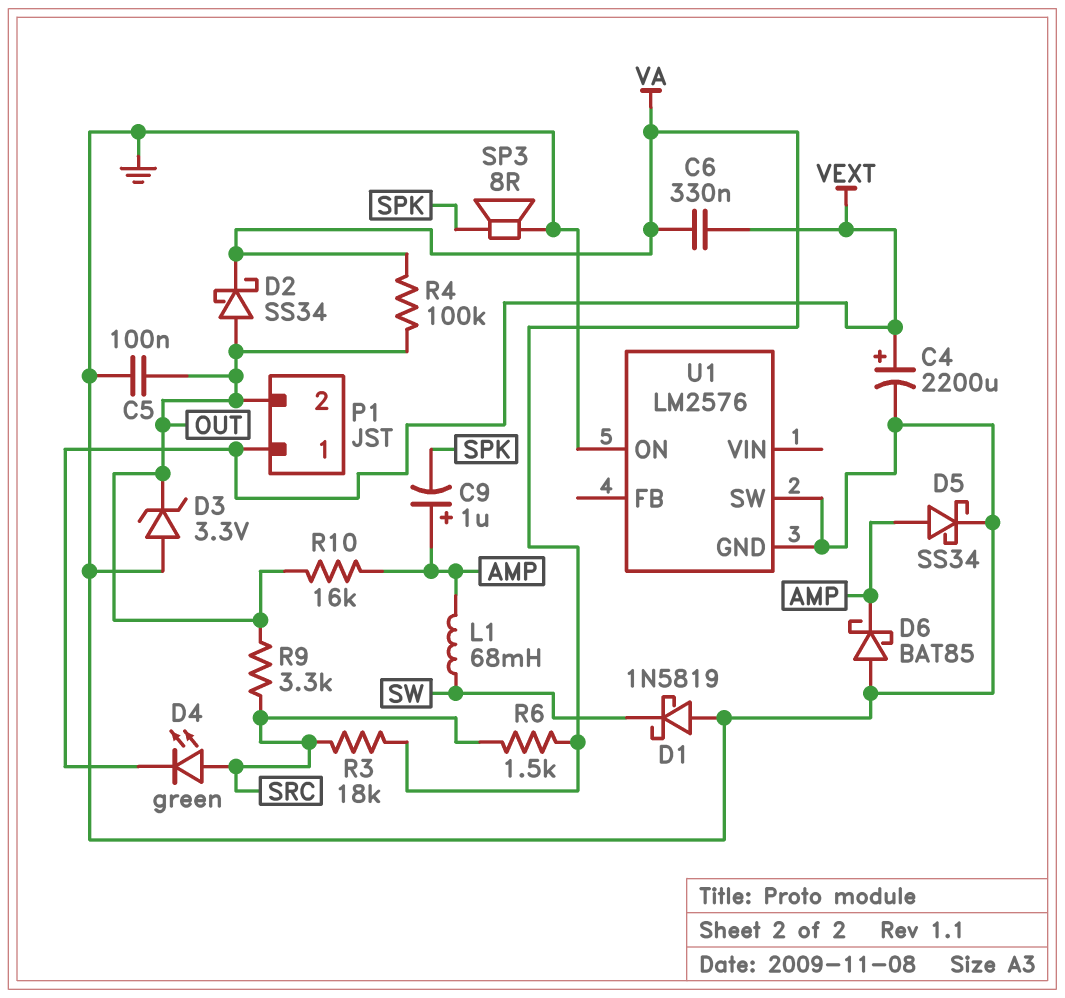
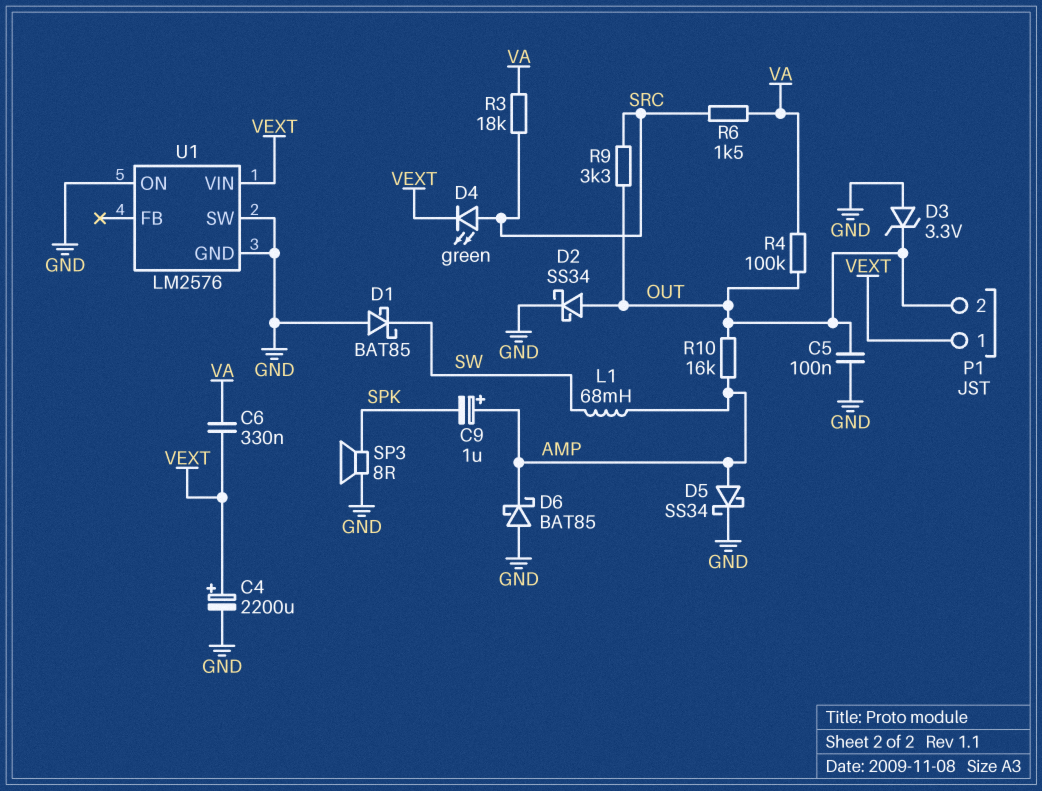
D1: schottky 1N5819 (A GND, K SW) -> schottky BAT85 (A GND, K SW)
D2: schottky SS34 (A OUT, K VA) -> schottky SS34 (A OUT, K GND)
U1 pin VIN: none -> VEXT

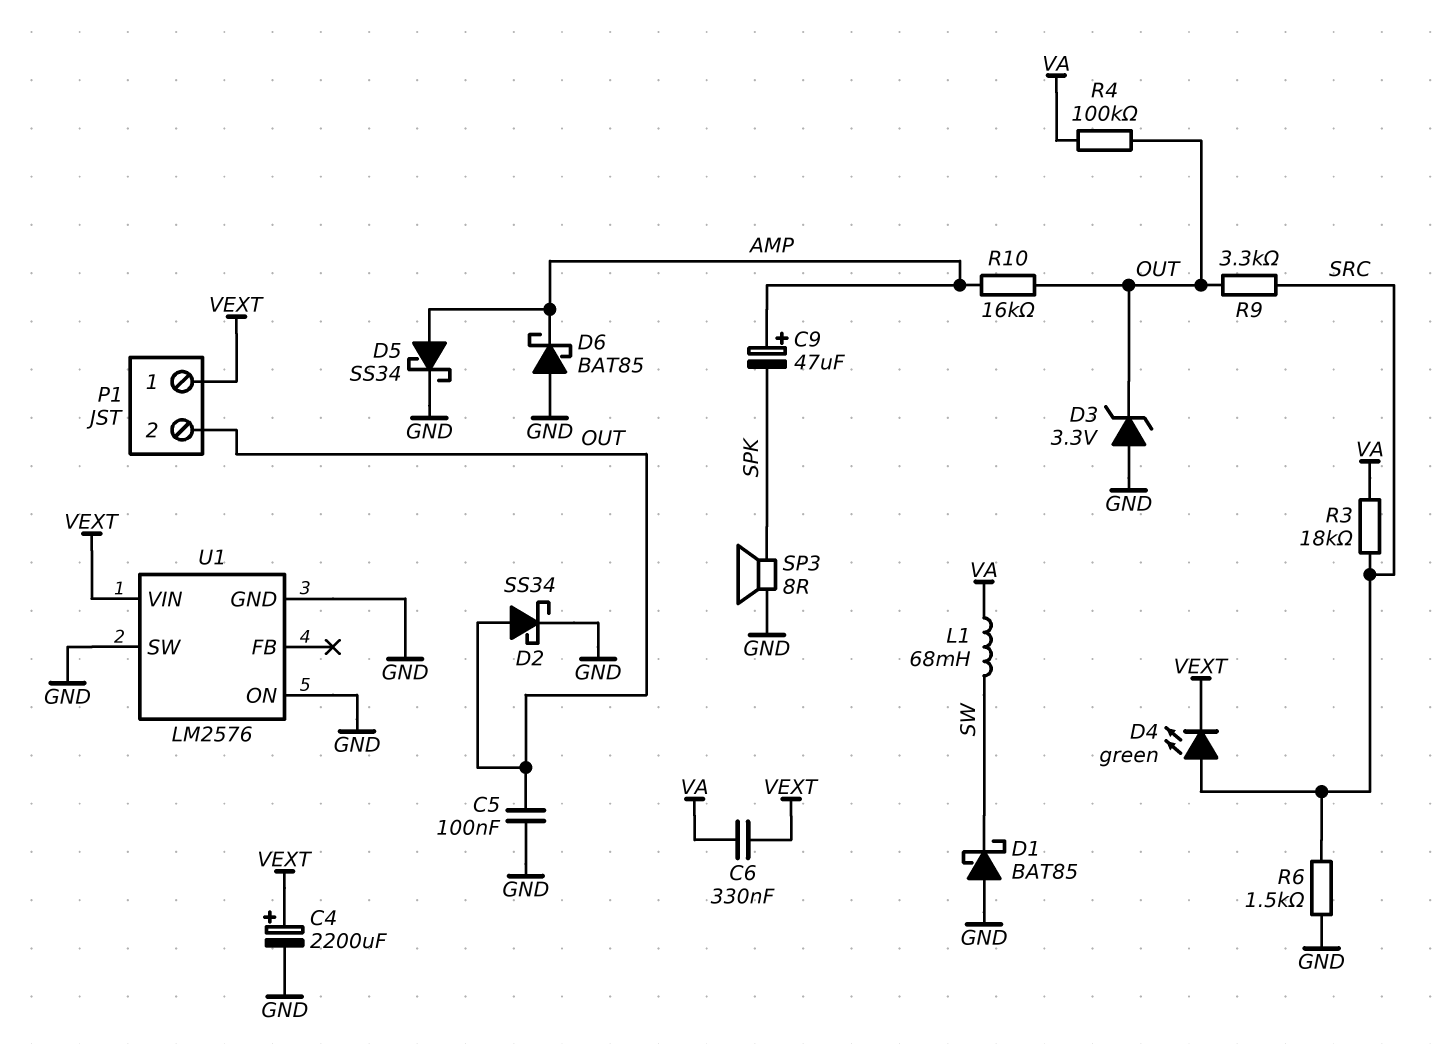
C9: 1uF (plus AMP, minus SPK) -> 47uF (plus AMP, minus SPK)
L1: 68mH (AMP, SW) -> 68mH (SW, VA)
R6: 1.5k (SRC, VA) -> 1.5k (GND, SRC)

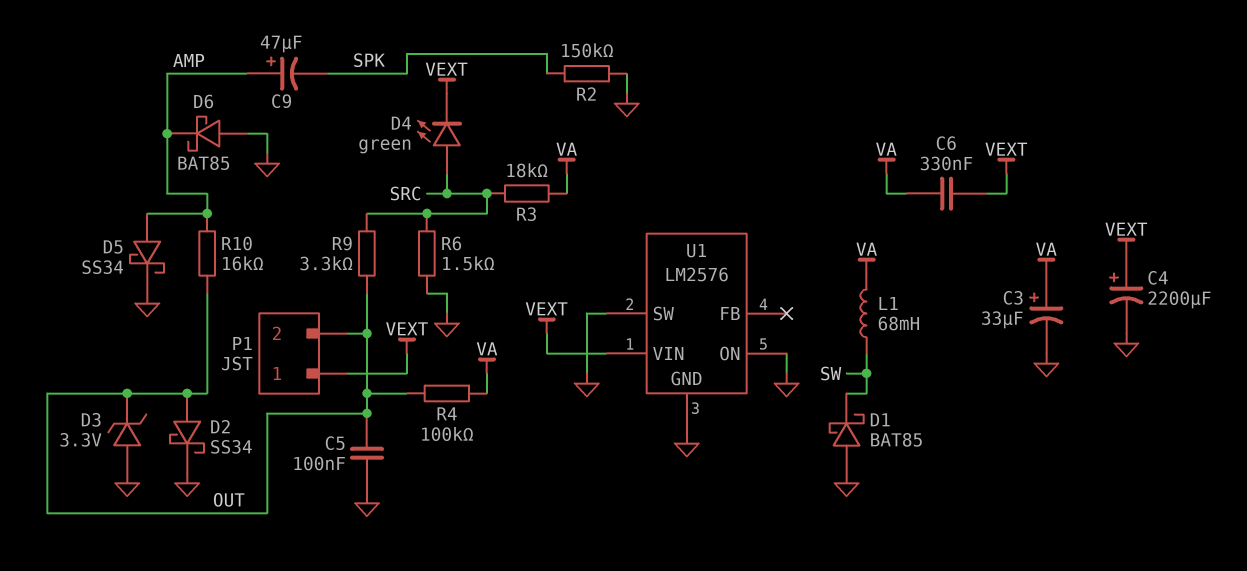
C3: none -> 33uF (plus VA, minus GND)
R2: none -> 150k (GND, SPK)
SP3: speaker 8R (GND, SPK) -> none

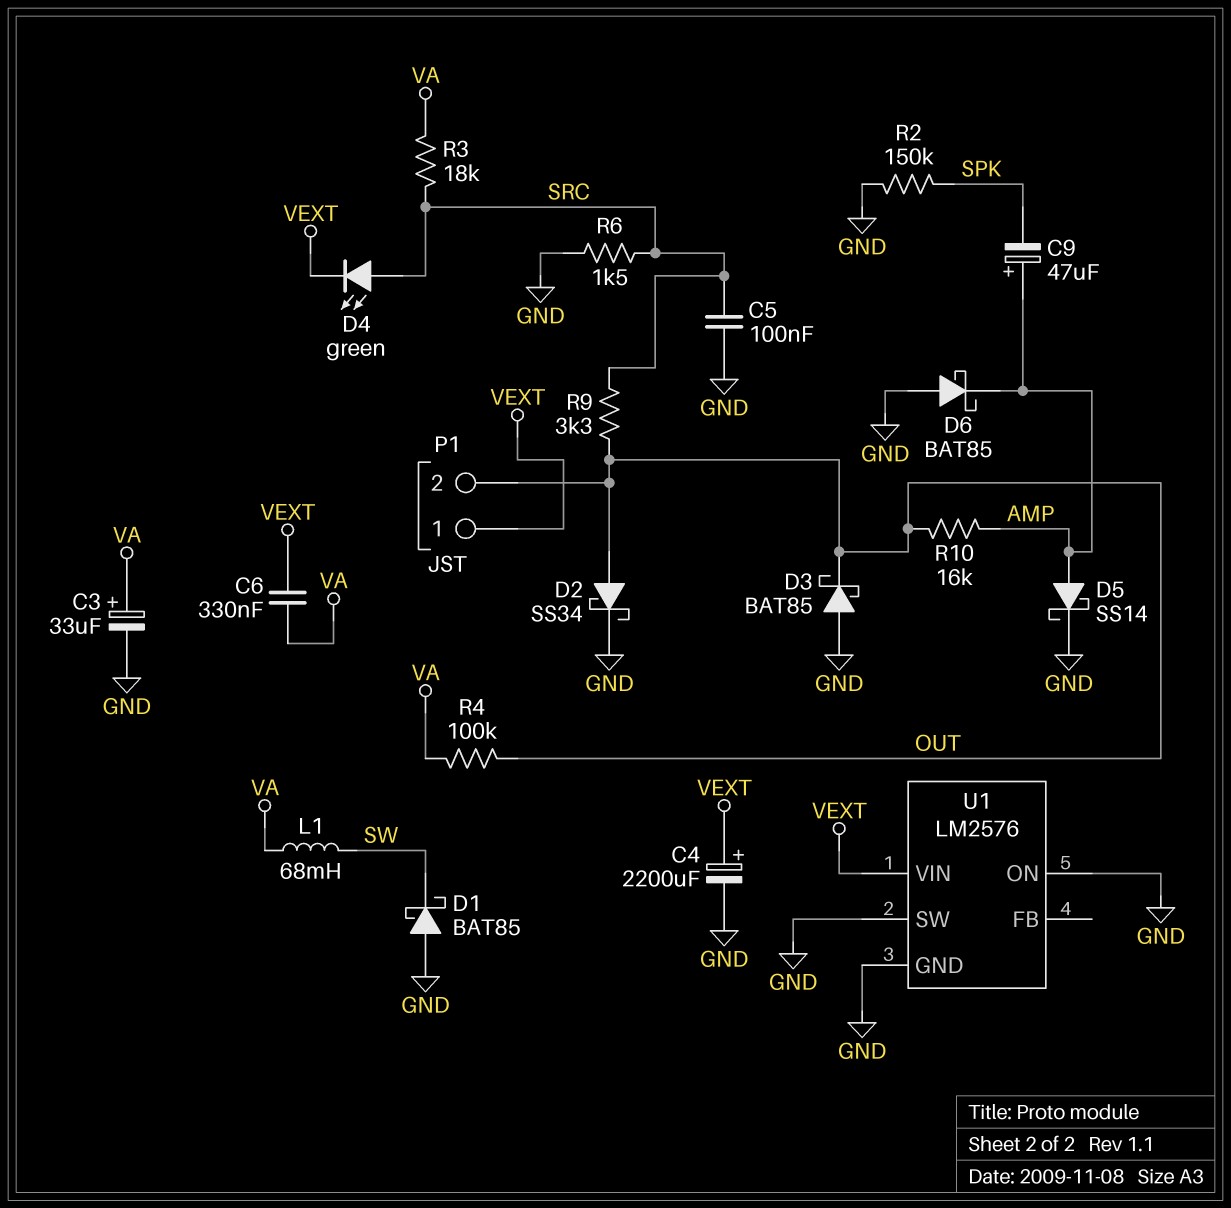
C5: 100nF (GND, OUT) -> 100nF (GND, SRC)
D3: zener 3.3V (A GND, K OUT) -> schottky BAT85 (A GND, K OUT)
D5: schottky SS34 (A AMP, K GND) -> schottky SS14 (A AMP, K GND)

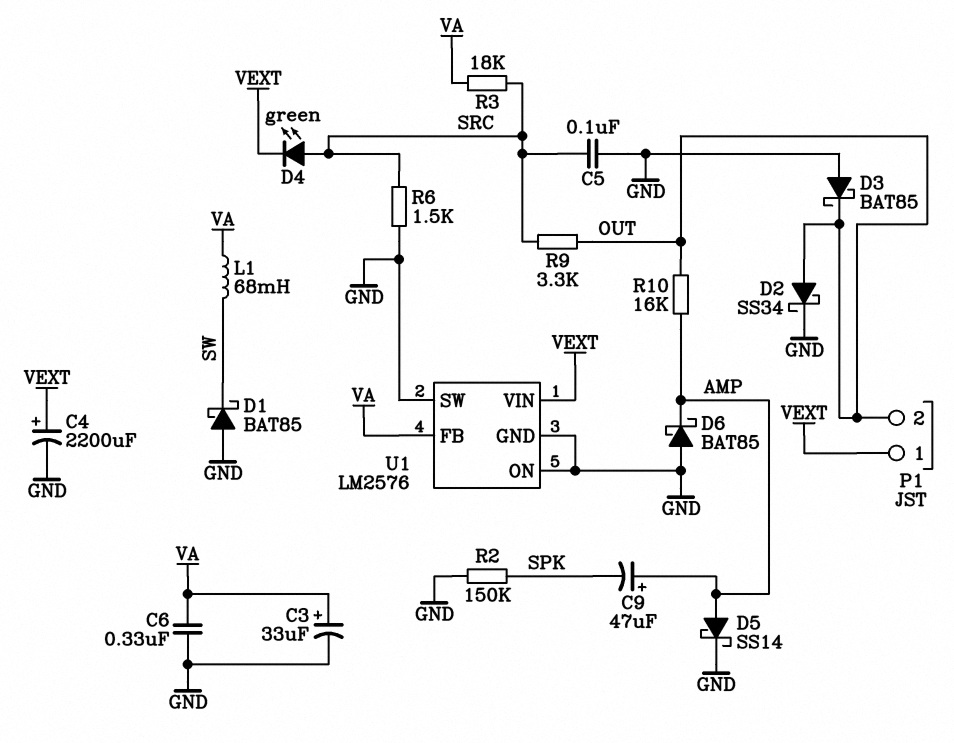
C6: 330nF (VA, VEXT) -> 330nF (GND, VA)
R4: 100k (OUT, VA) -> none
U1 pin FB: none -> VA

